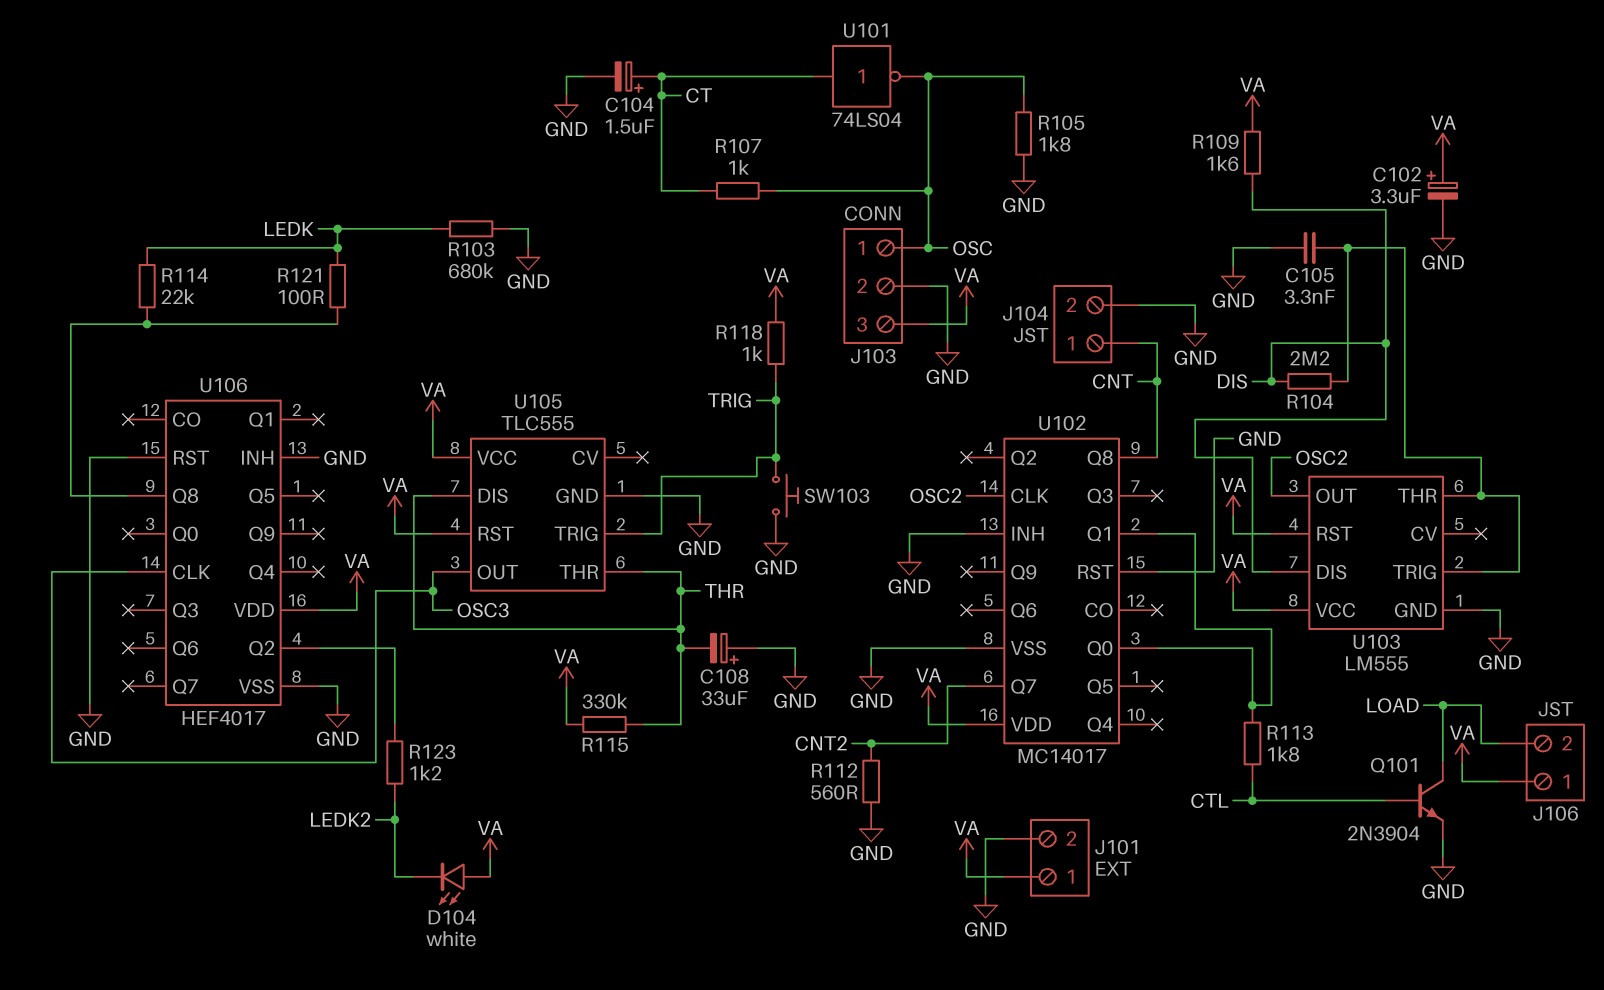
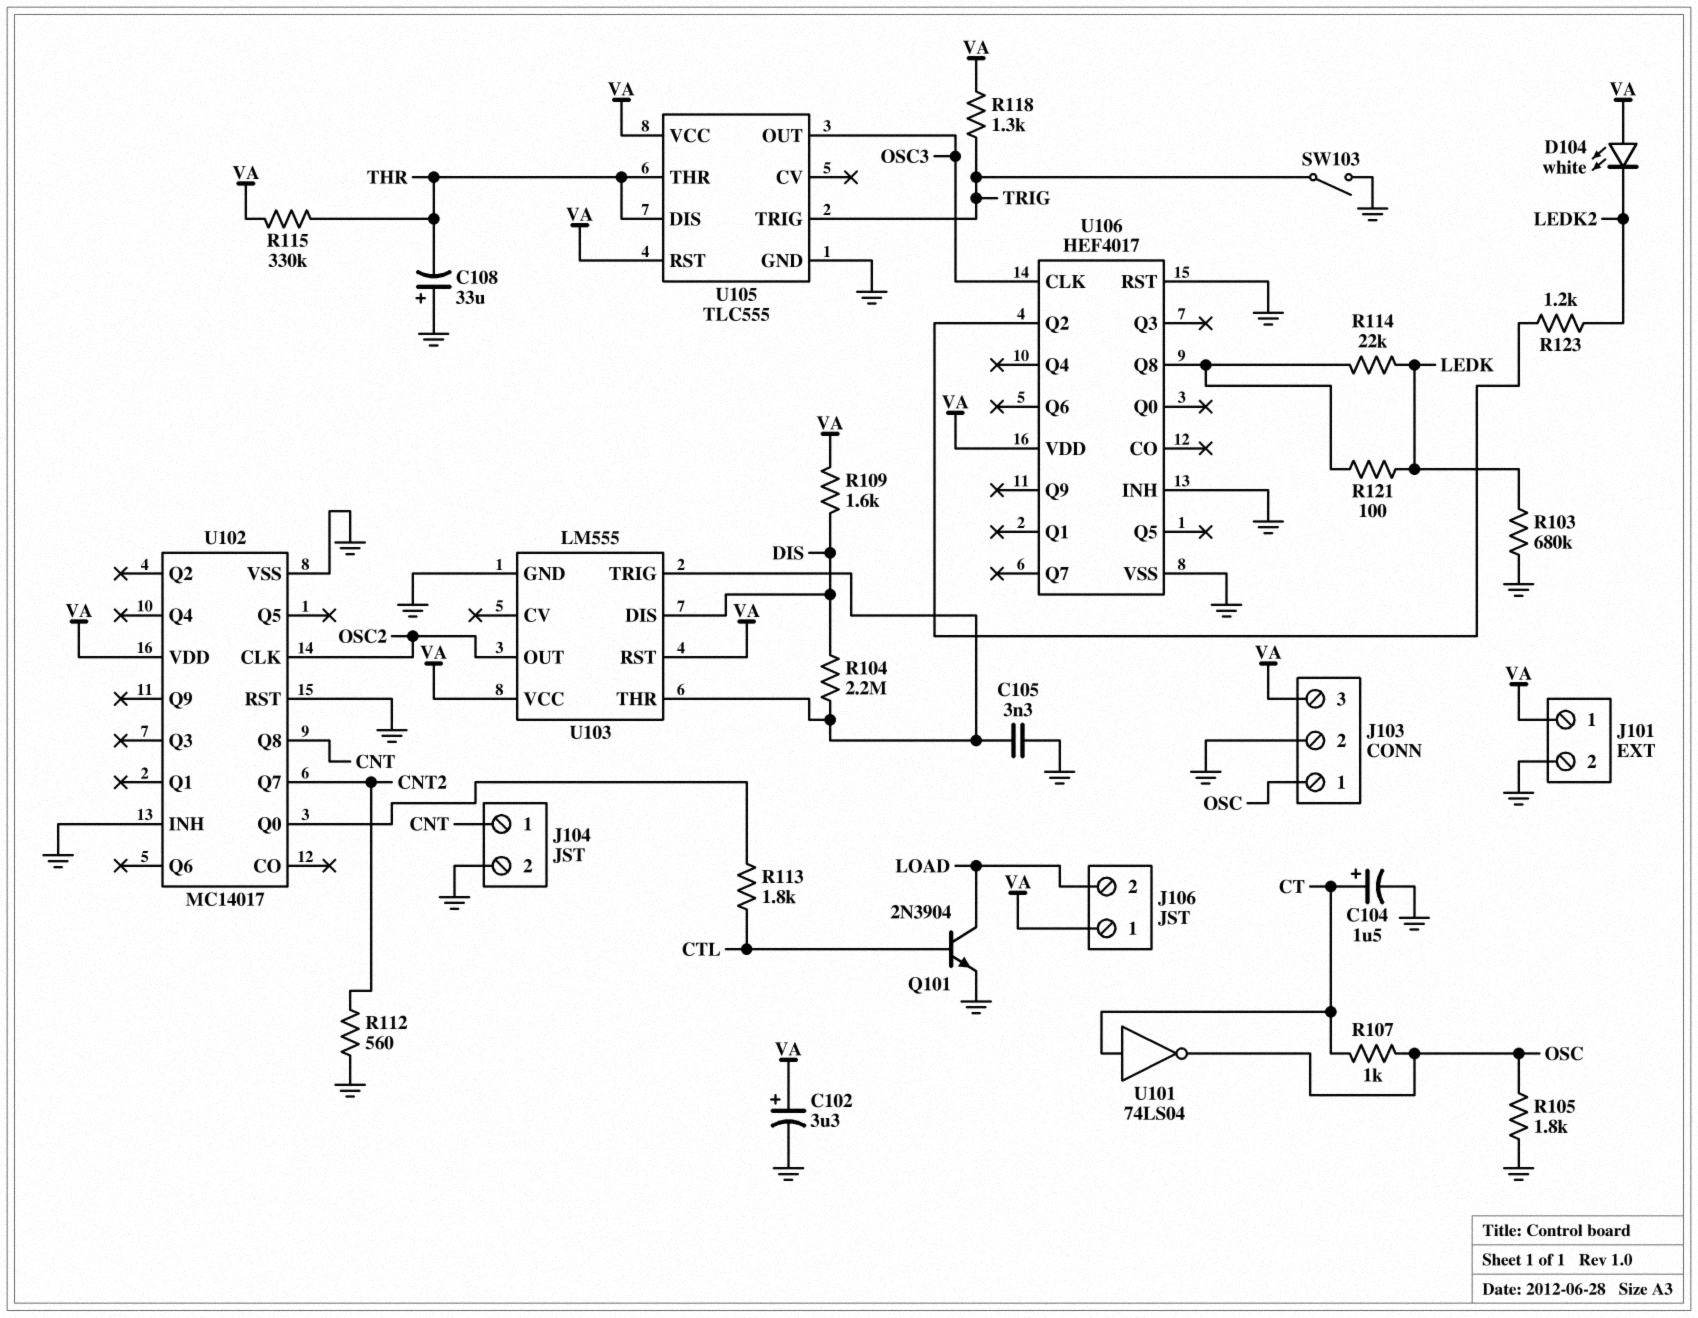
R118: 1k (TRIG, VA) -> 1.3k (TRIG, VA)
SW103: button (GND, TRIG) -> switch (GND, TRIG)
U102 pin Q1: U102/Q0 -> none

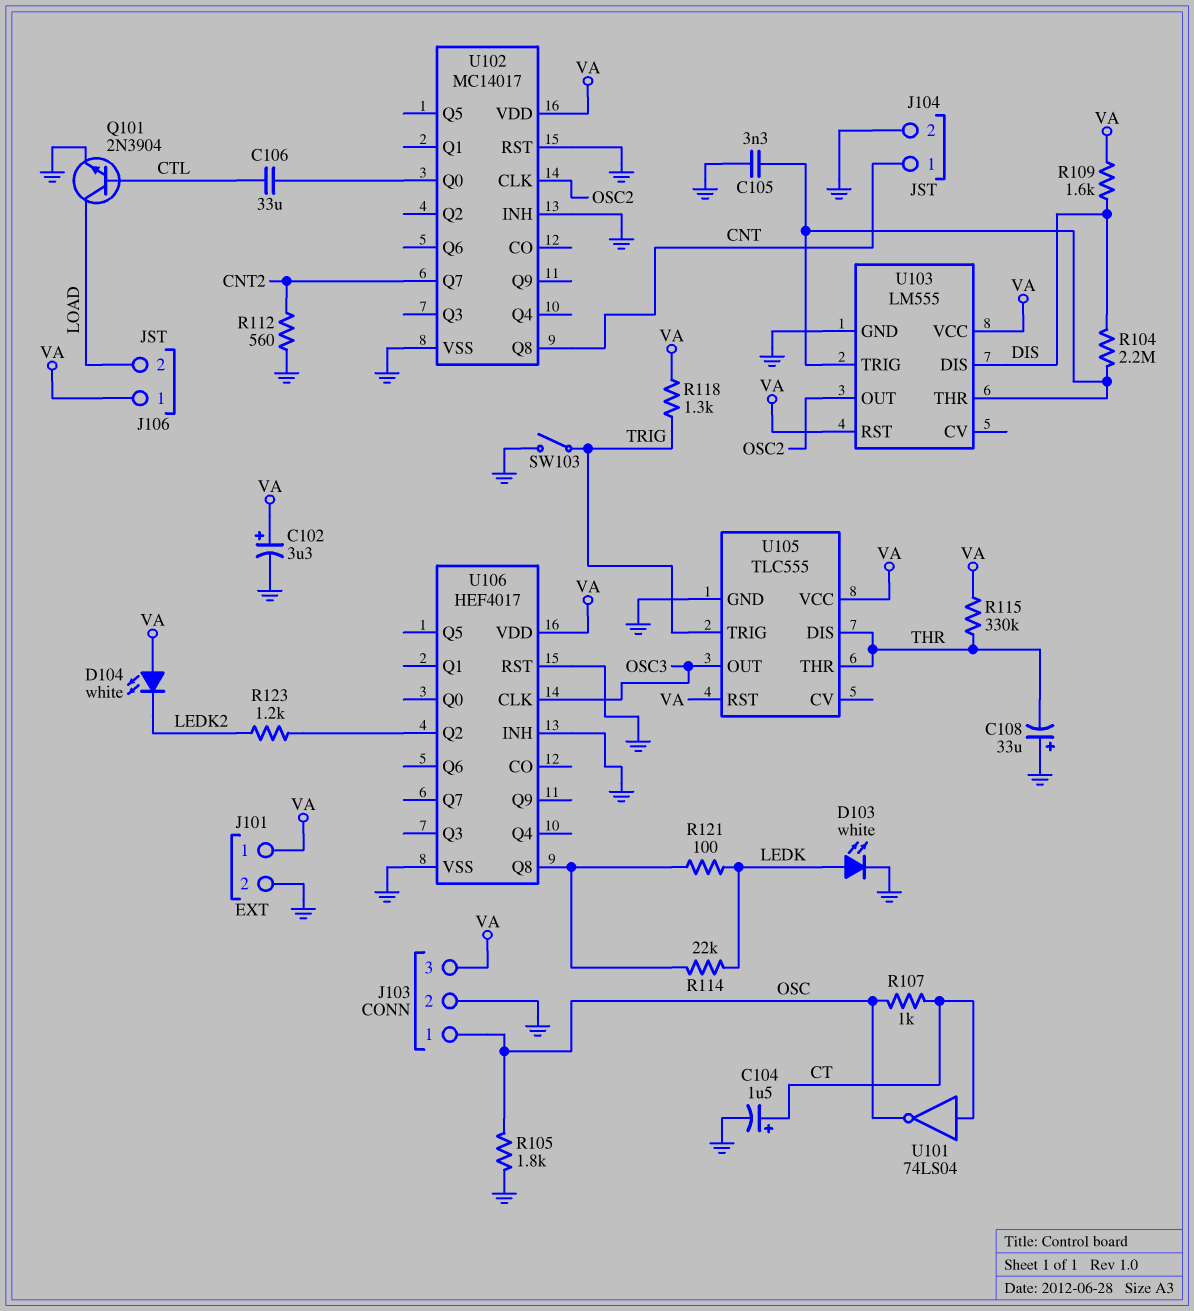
C106: none -> 33uF (CTL, U102/Q0)
D103: none -> LED white (A LEDK, K GND)
R103: 680k (GND, LEDK) -> none
R113: 1.8k (CTL, U102/Q0) -> none

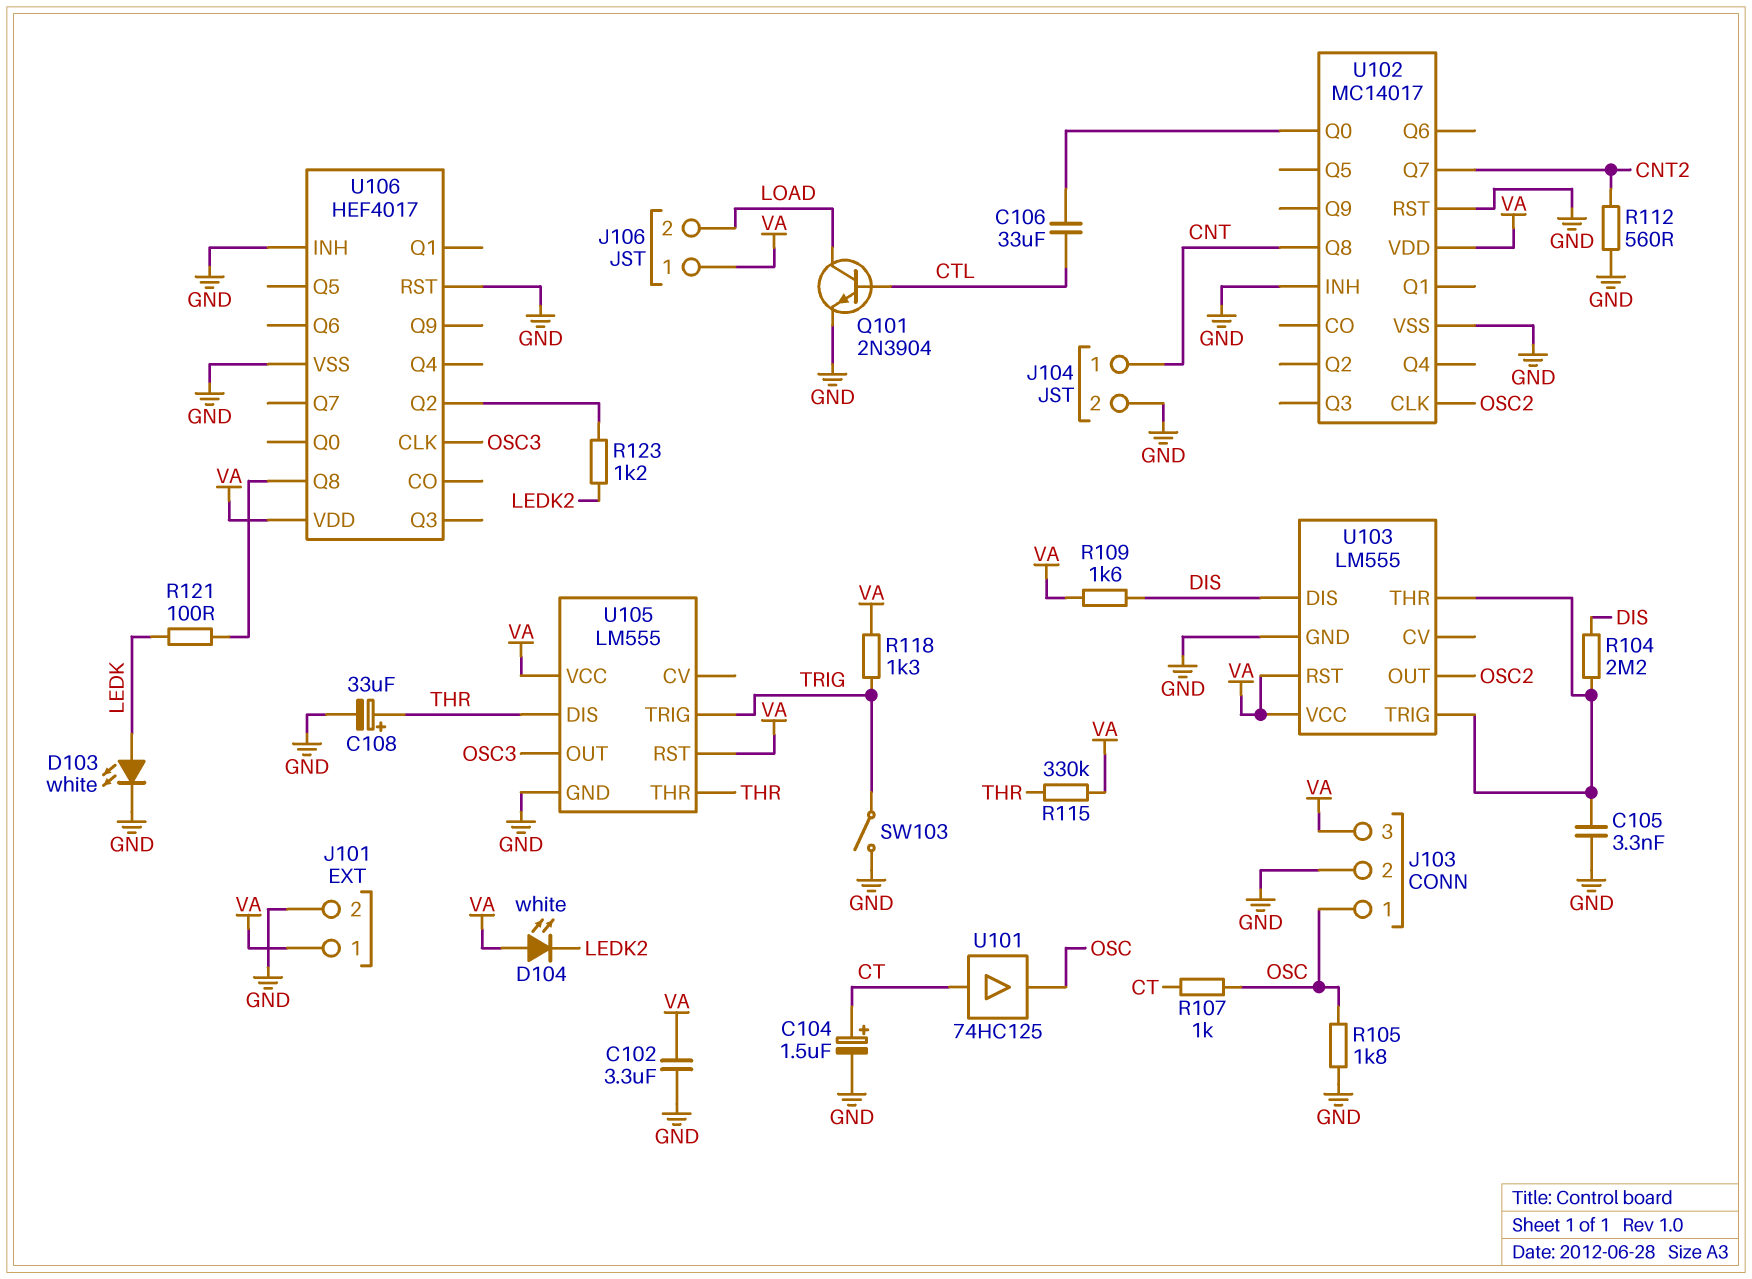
C102: 3.3uF (plus VA, minus GND) -> 3.3uF (GND, VA)
C108: 33uF (plus GND, minus THR) -> 33uF (plus THR, minus GND)
R114: 22k (LEDK, U106/Q8) -> none
U101: NOT 74LS04 (in CT, out OSC) -> buffer 74HC125 (in CT, out OSC)
U105: TLC555 -> LM555

